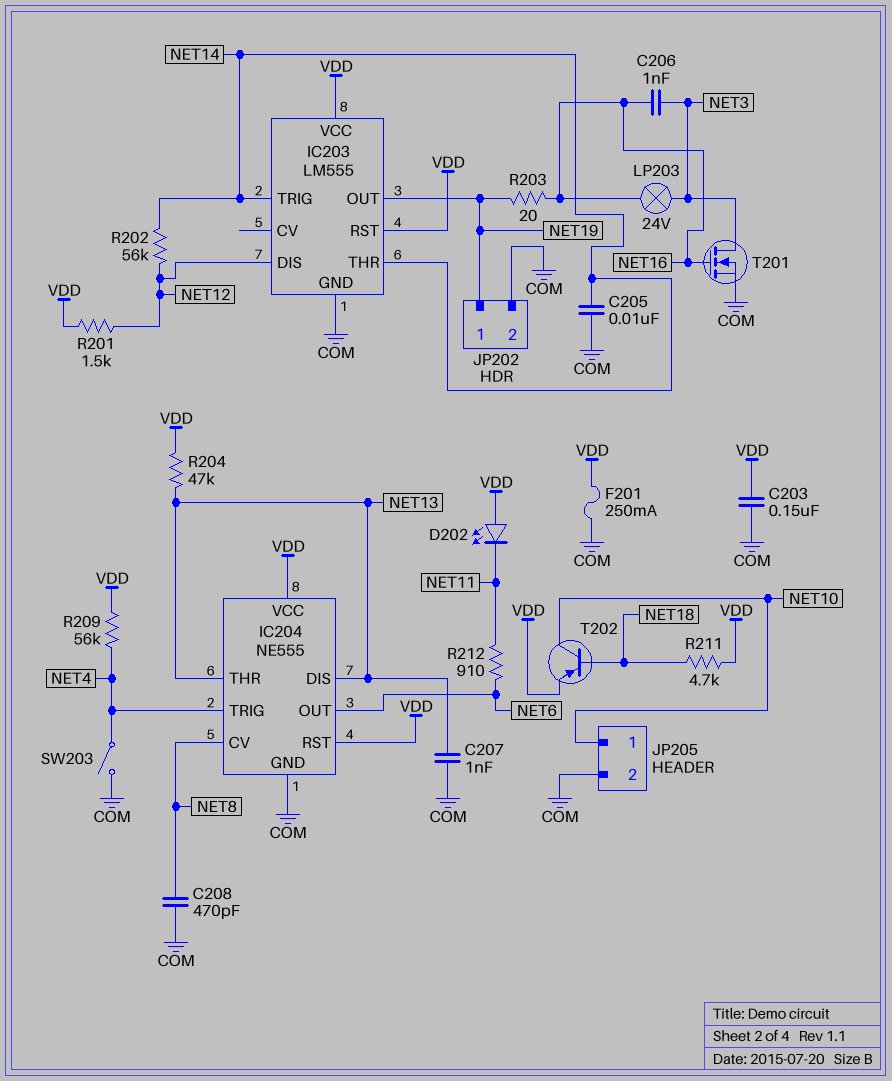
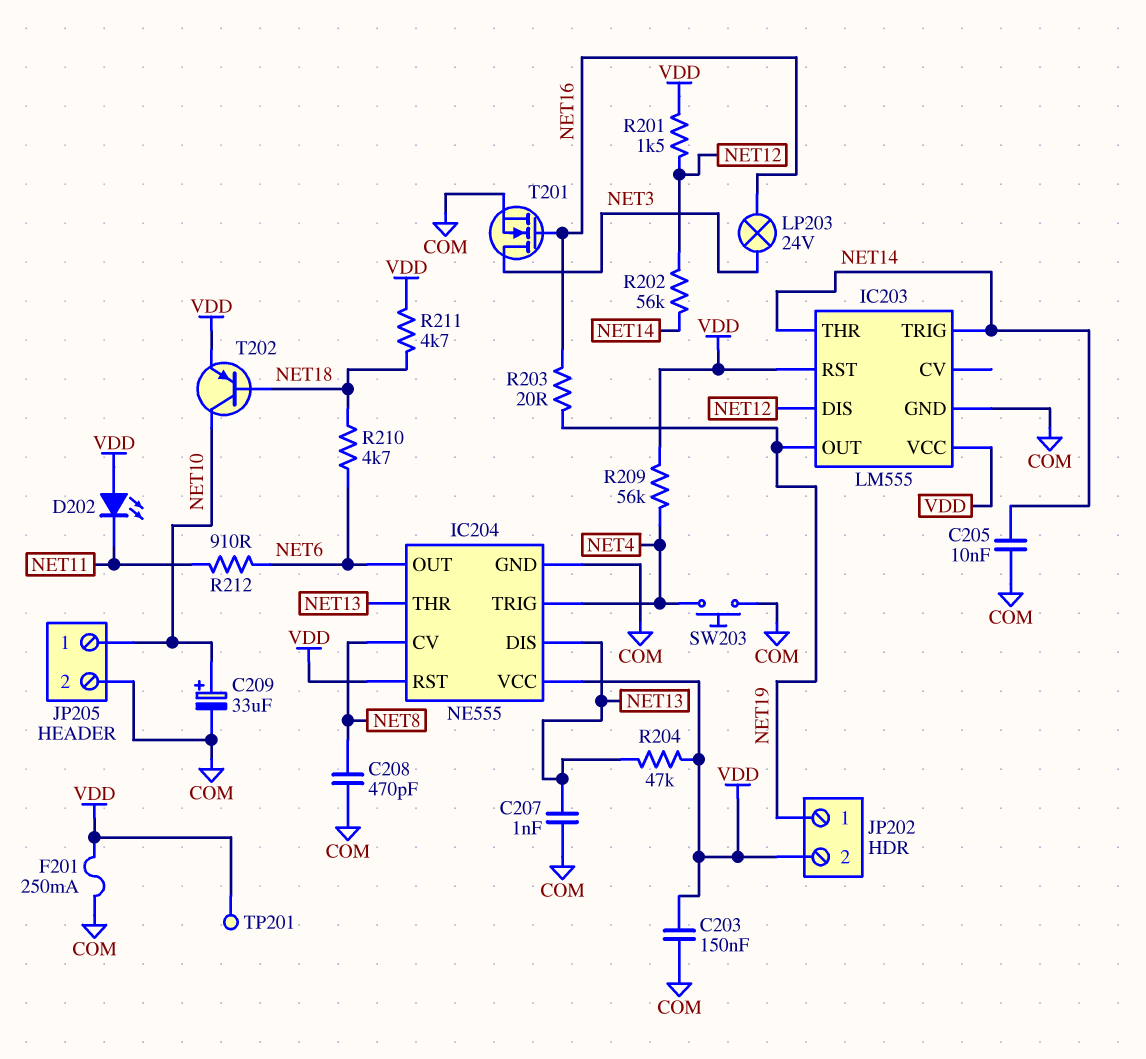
C206: 1nF (NET3, NET16) -> none
C209: none -> 33uF (plus NET10, minus COM)
JP202 pin 2: COM -> VDD
R210: none -> 4.7k (NET6, NET18)
SW203: switch (COM, NET4) -> button (COM, NET4)
TP201: none -> test point (VDD)

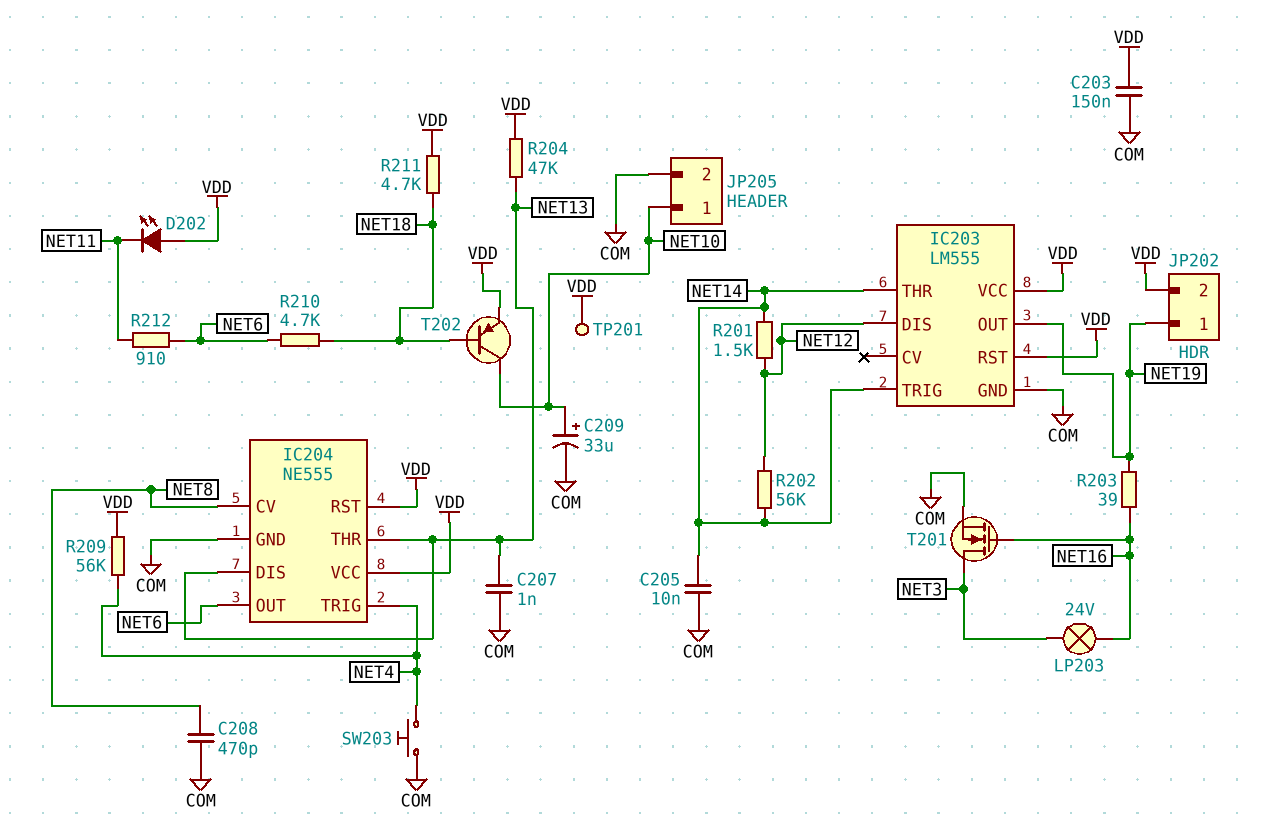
F201: 250mA (COM, VDD) -> none
R201: 1.5k (NET12, VDD) -> 1.5k (NET12, NET14)
R203: 20 (NET16, NET19) -> 39 (NET16, NET19)

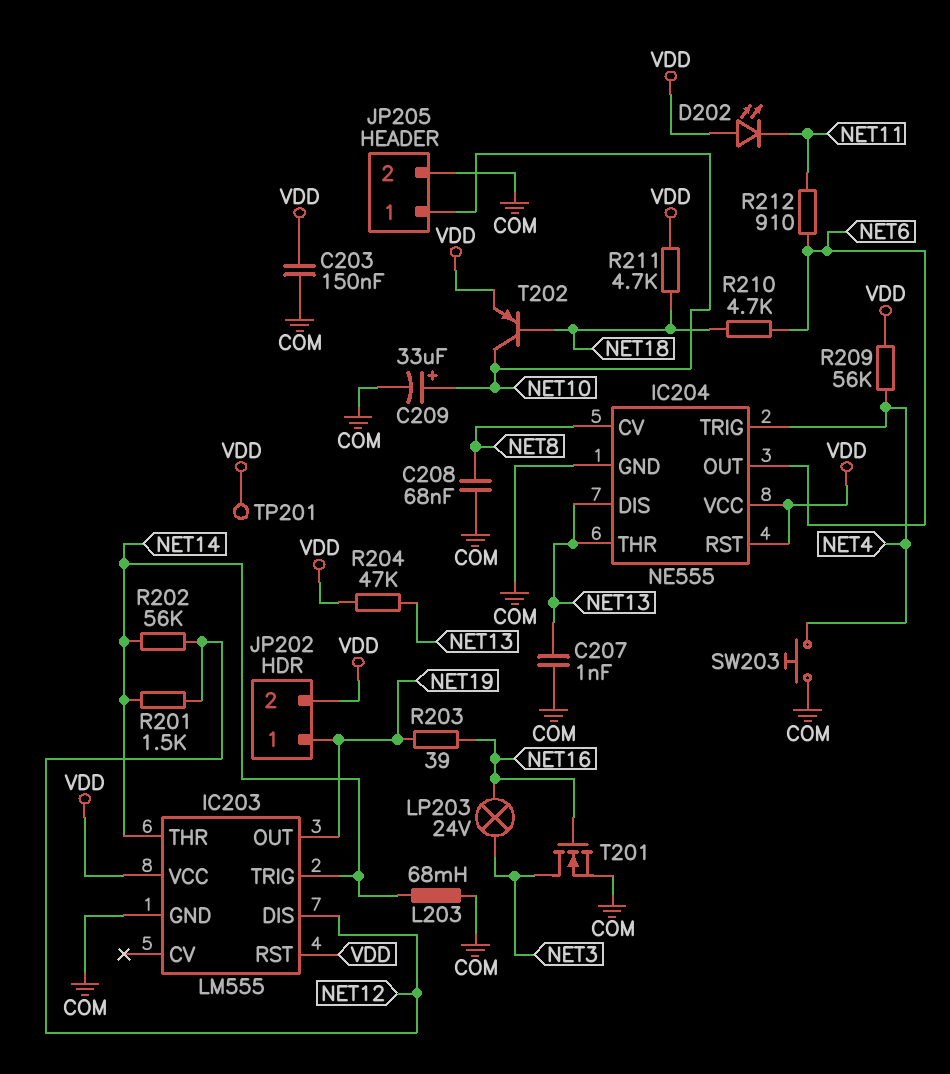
C205: 10nF (COM, NET14) -> none
C208: 470pF (COM, NET8) -> 68nF (COM, NET8)
L203: none -> 68mH (COM, NET14)

